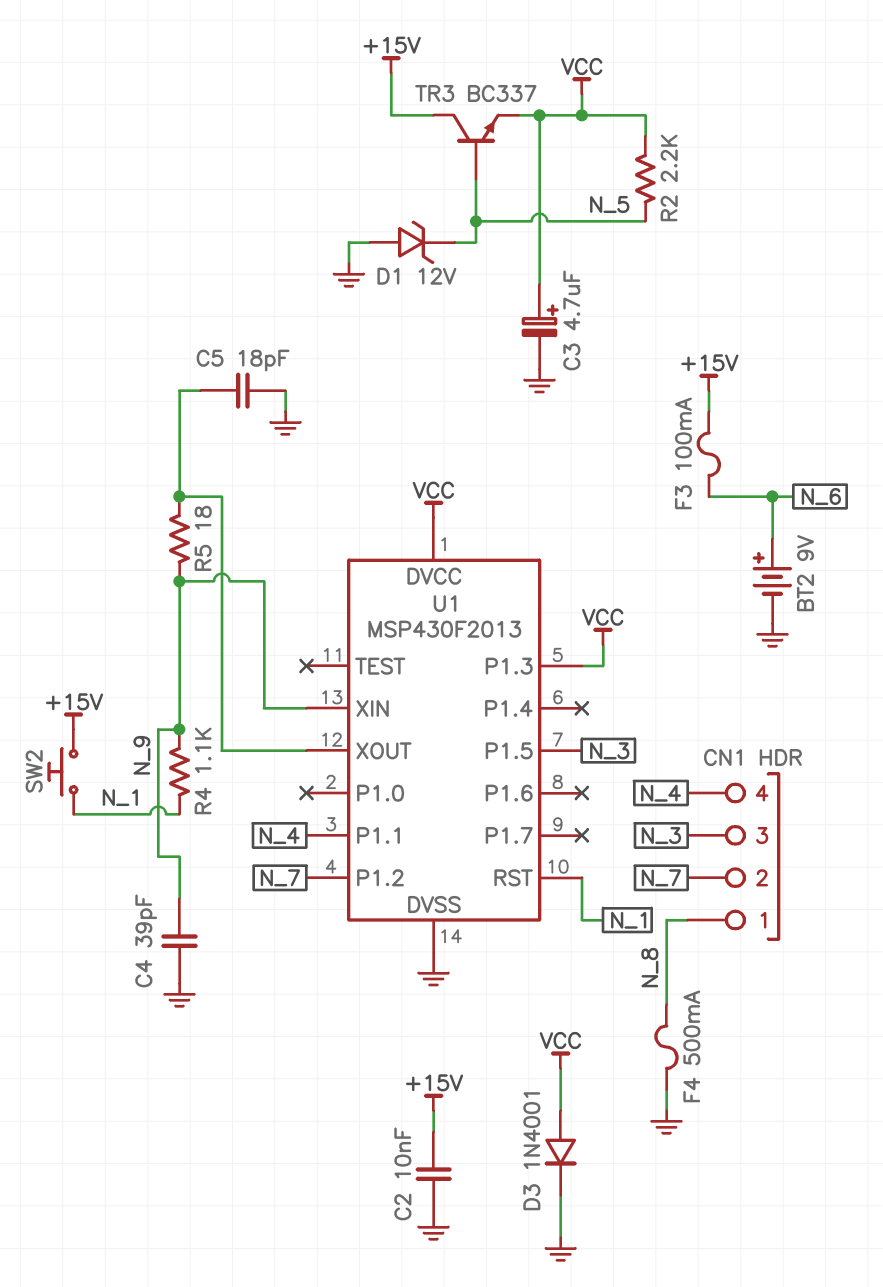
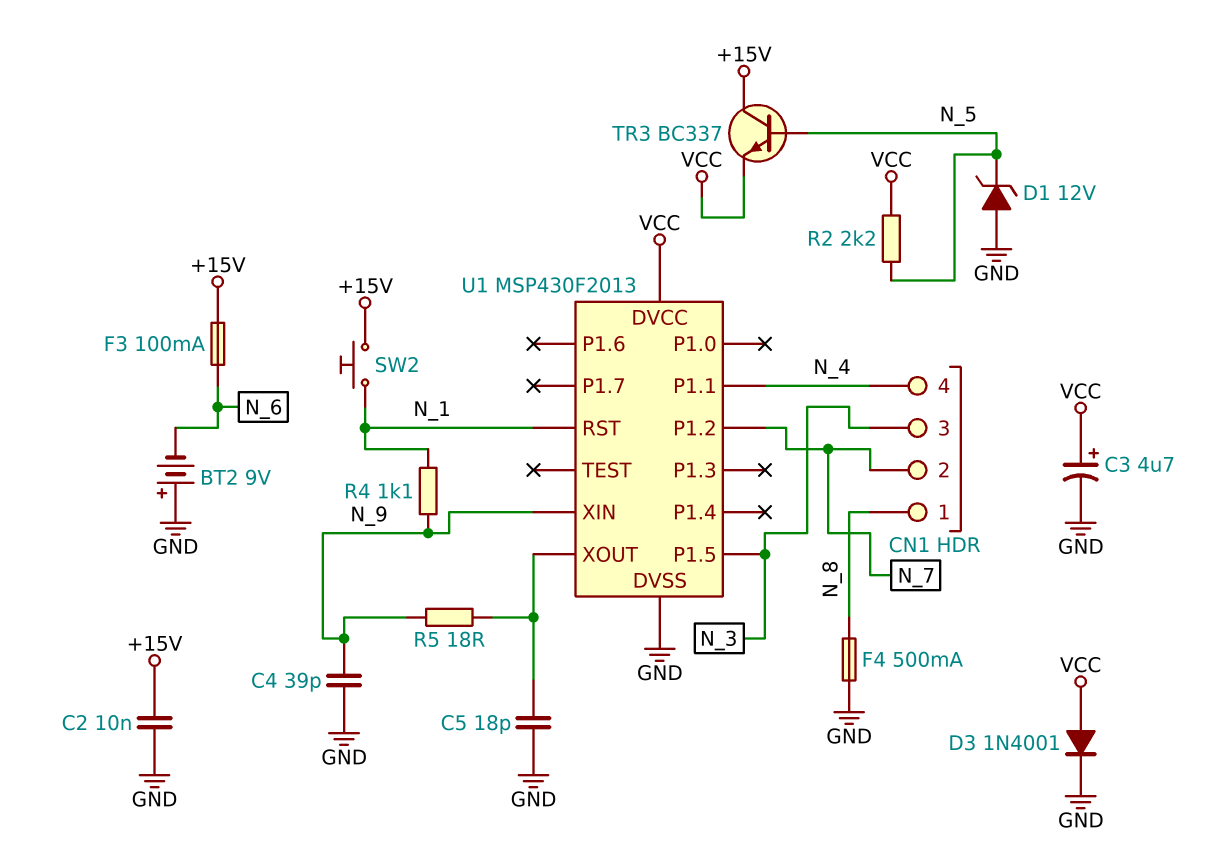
BT2: 9V (plus N_6, minus GND) -> 9V (plus GND, minus N_6)
U1 pin P1.3: VCC -> none

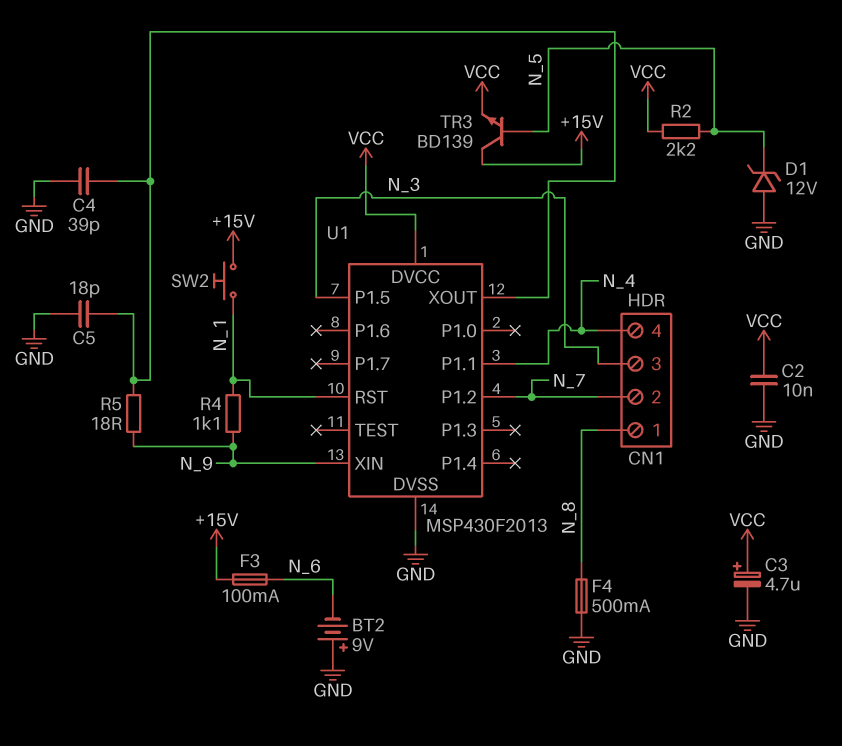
C2: 10nF (+15V, GND) -> 10nF (GND, VCC)
C4: 39pF (GND, N_9) -> 39pF (GND, U1/XOUT)
D3: diode 1N4001 (A VCC, K GND) -> none
TR3: NPN BC337 (B N_5, C +15V, E VCC) -> NPN BD139 (B N_5, C +15V, E VCC)

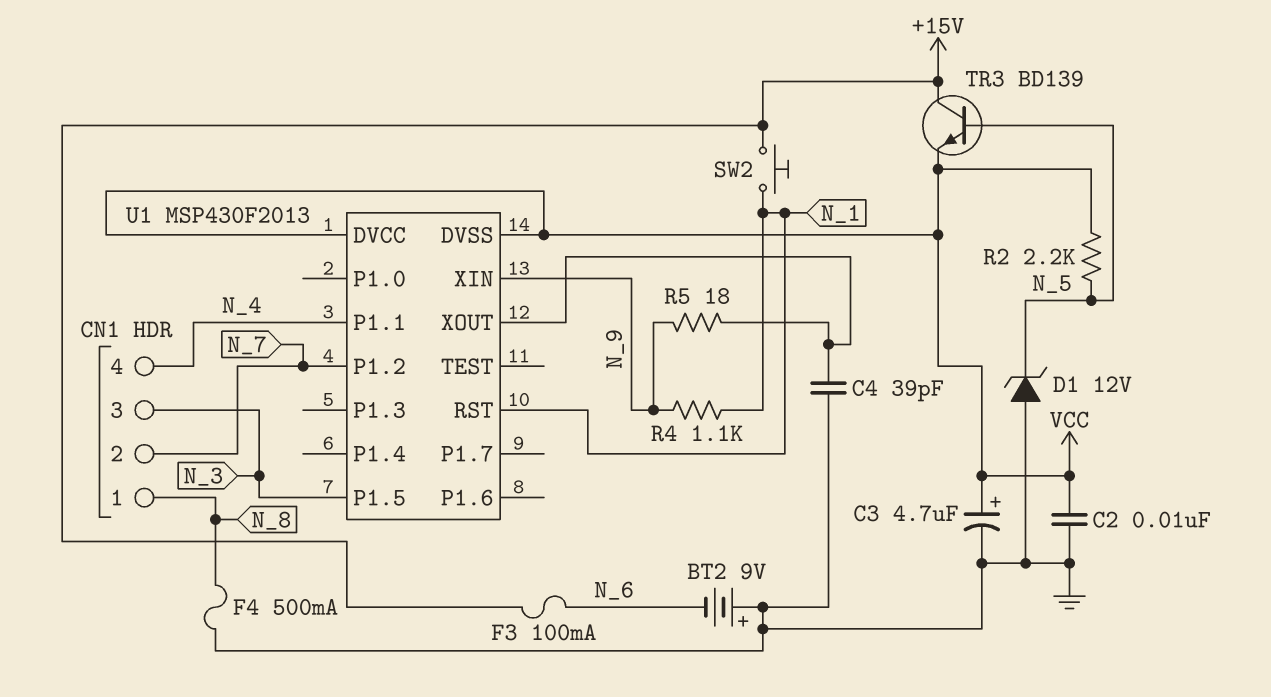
C5: 18pF (GND, U1/XOUT) -> none
U1 pin DVSS: GND -> VCC

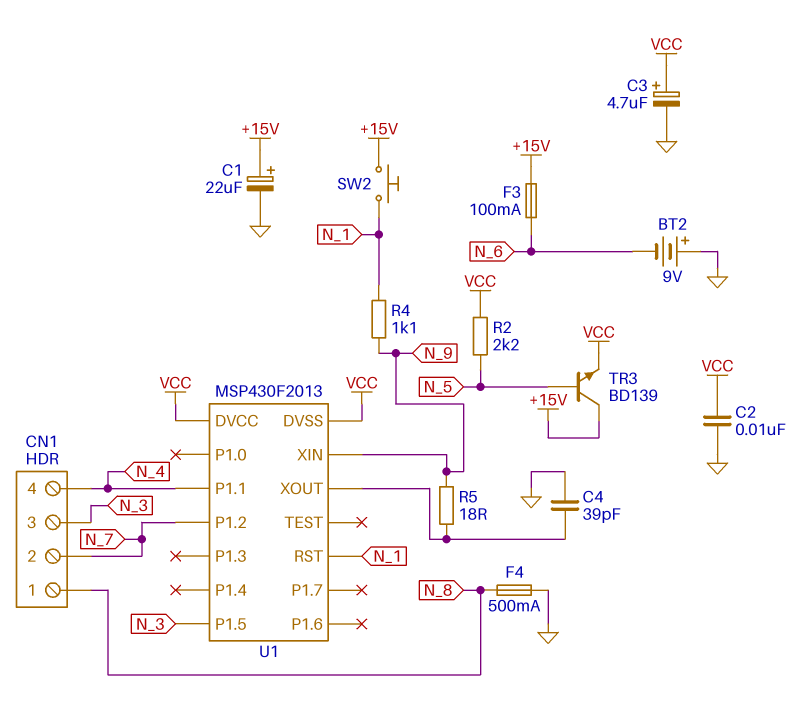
C1: none -> 22uF (plus +15V, minus GND)
D1: zener 12V (A GND, K N_5) -> none

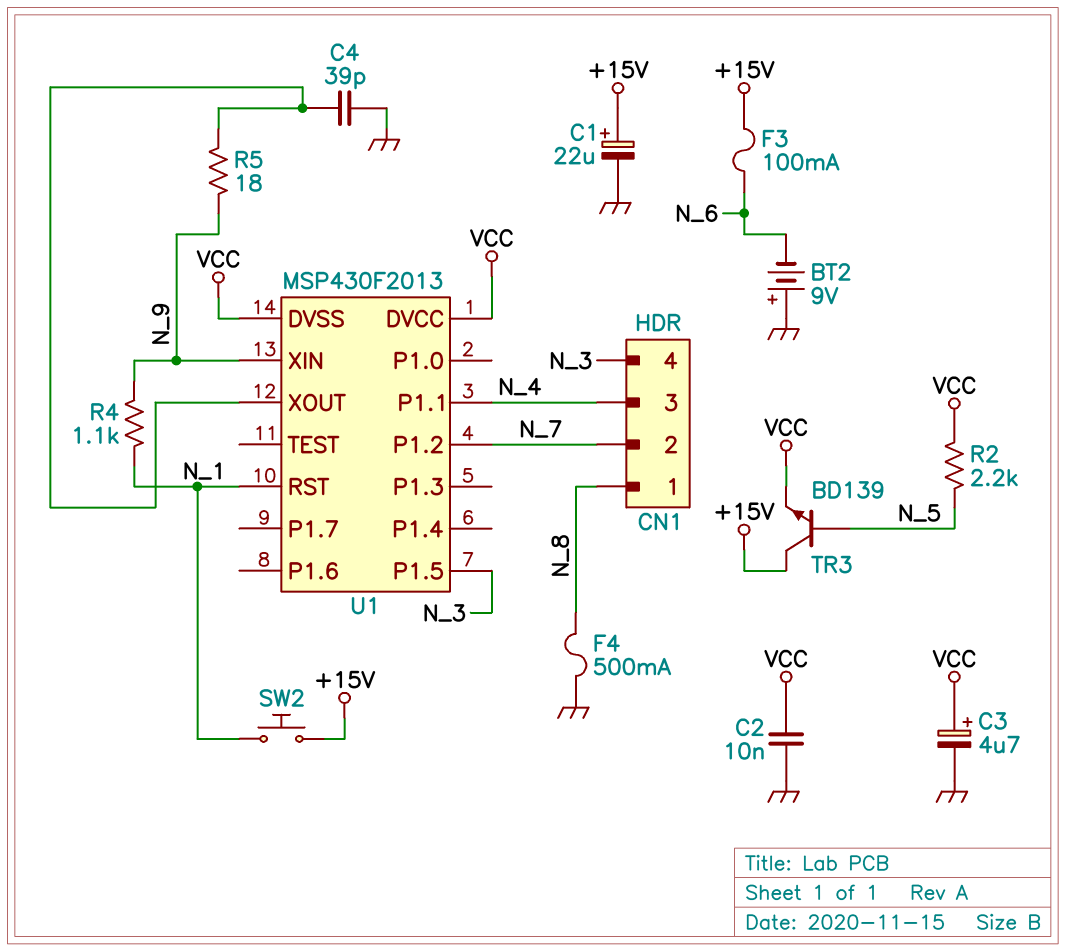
CN1 pin 3: N_3 -> N_4
CN1 pin 4: N_4 -> N_3

